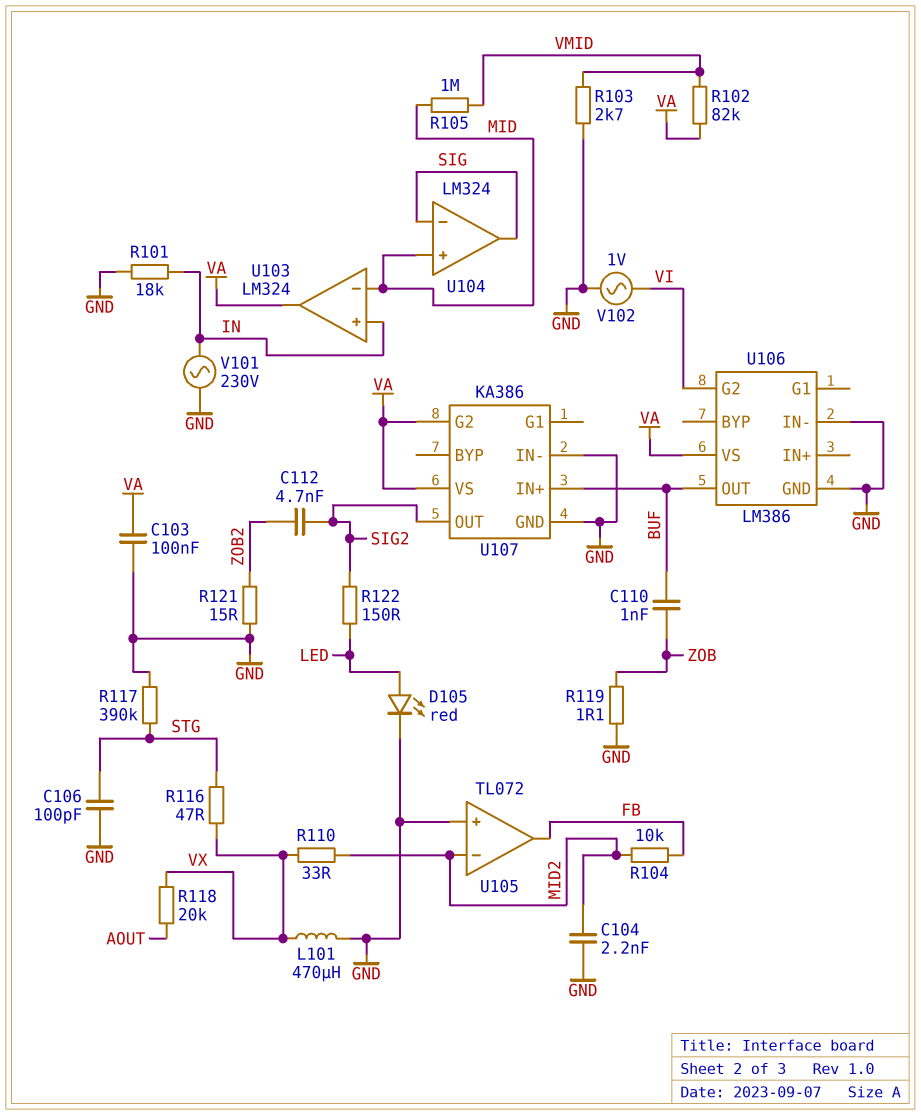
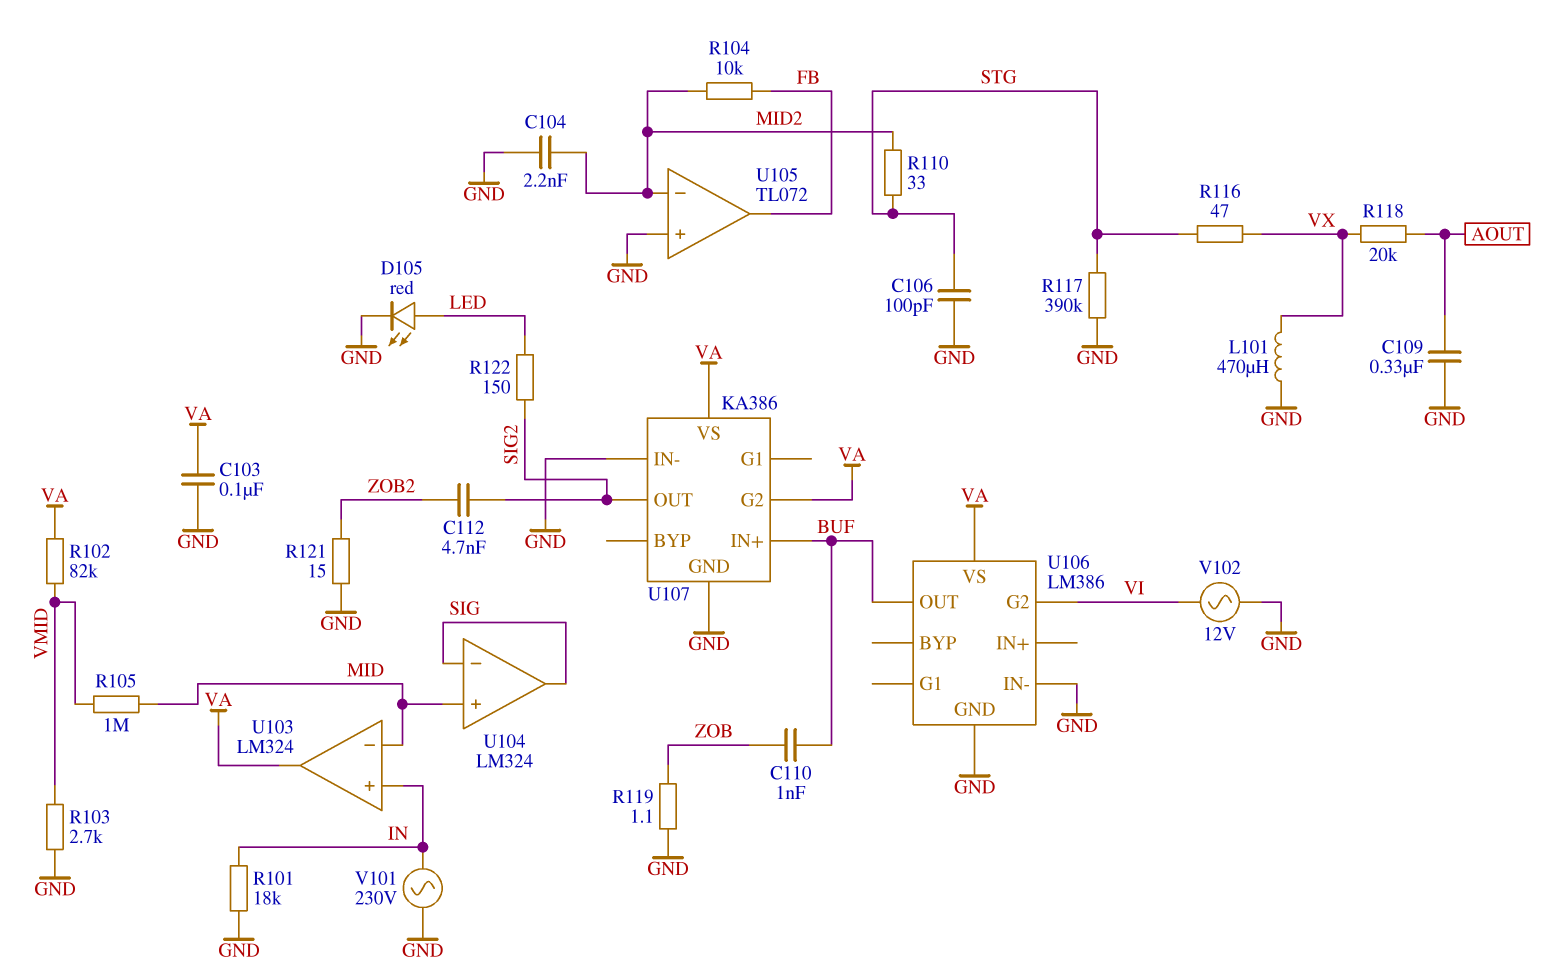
C109: none -> 330nF (AOUT, GND)
R110: 33 (MID2, VX) -> 33 (MID2, STG)
V102: AC 1V (GND, VI) -> AC 12V (GND, VI)

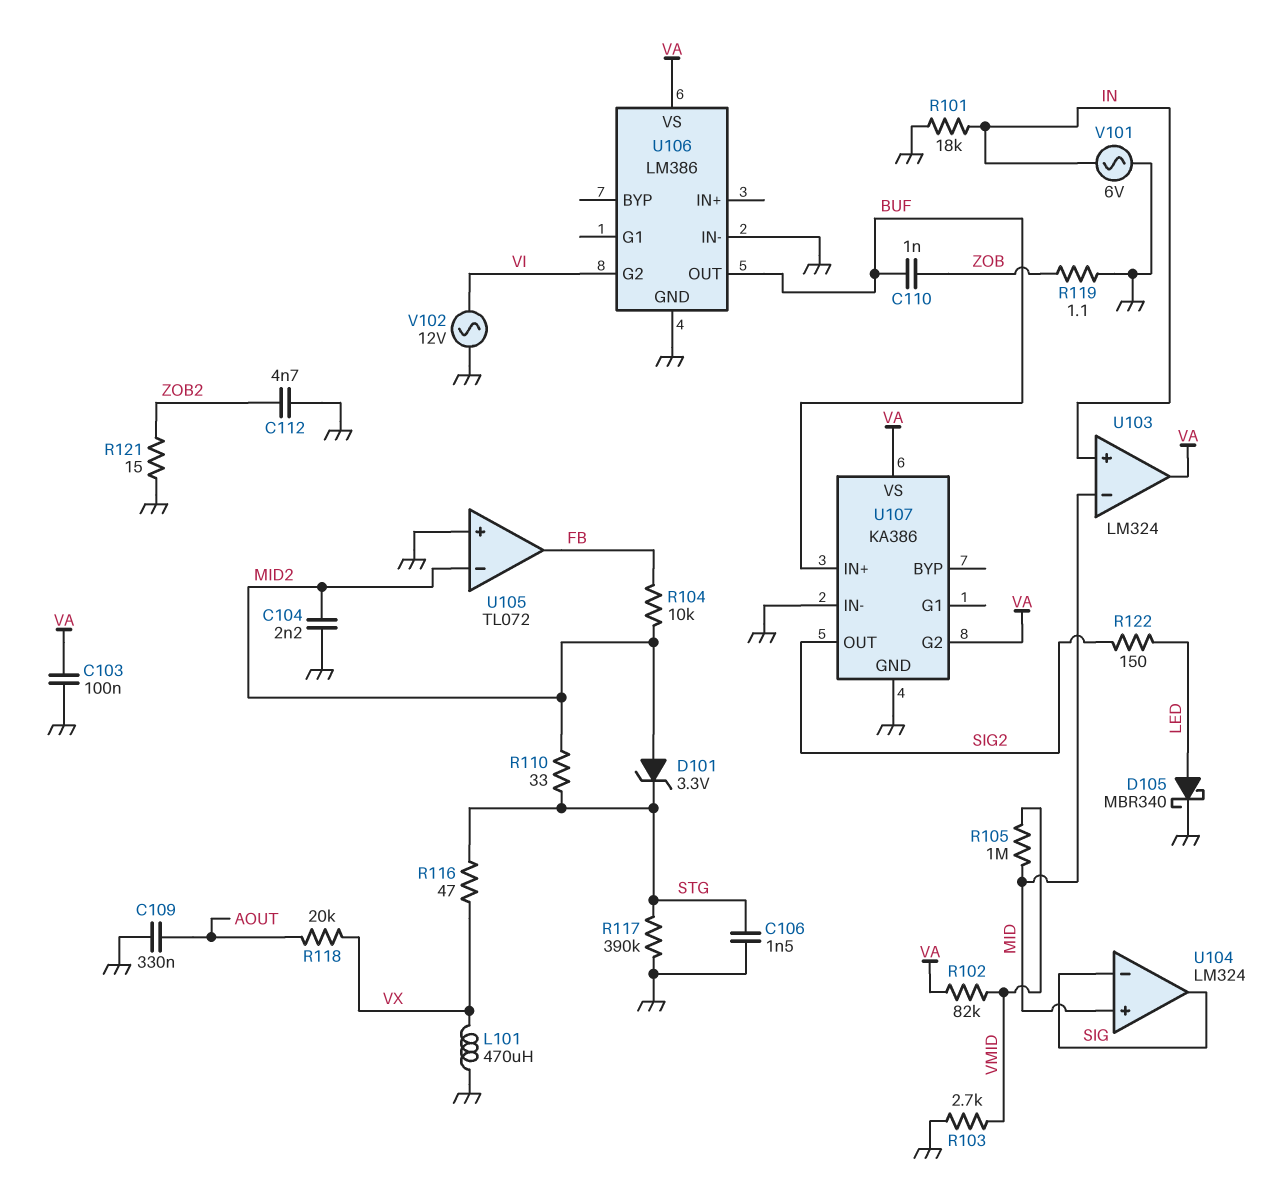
C106: 100pF (GND, STG) -> 1.5nF (GND, STG)
C112: 4.7nF (SIG2, ZOB2) -> 4.7nF (GND, ZOB2)
D101: none -> zener 3.3V (A MID2, K STG)
D105: LED red (A LED, K GND) -> schottky MBR340 (A LED, K GND)
V101: AC 230V (GND, IN) -> AC 6V (GND, IN)

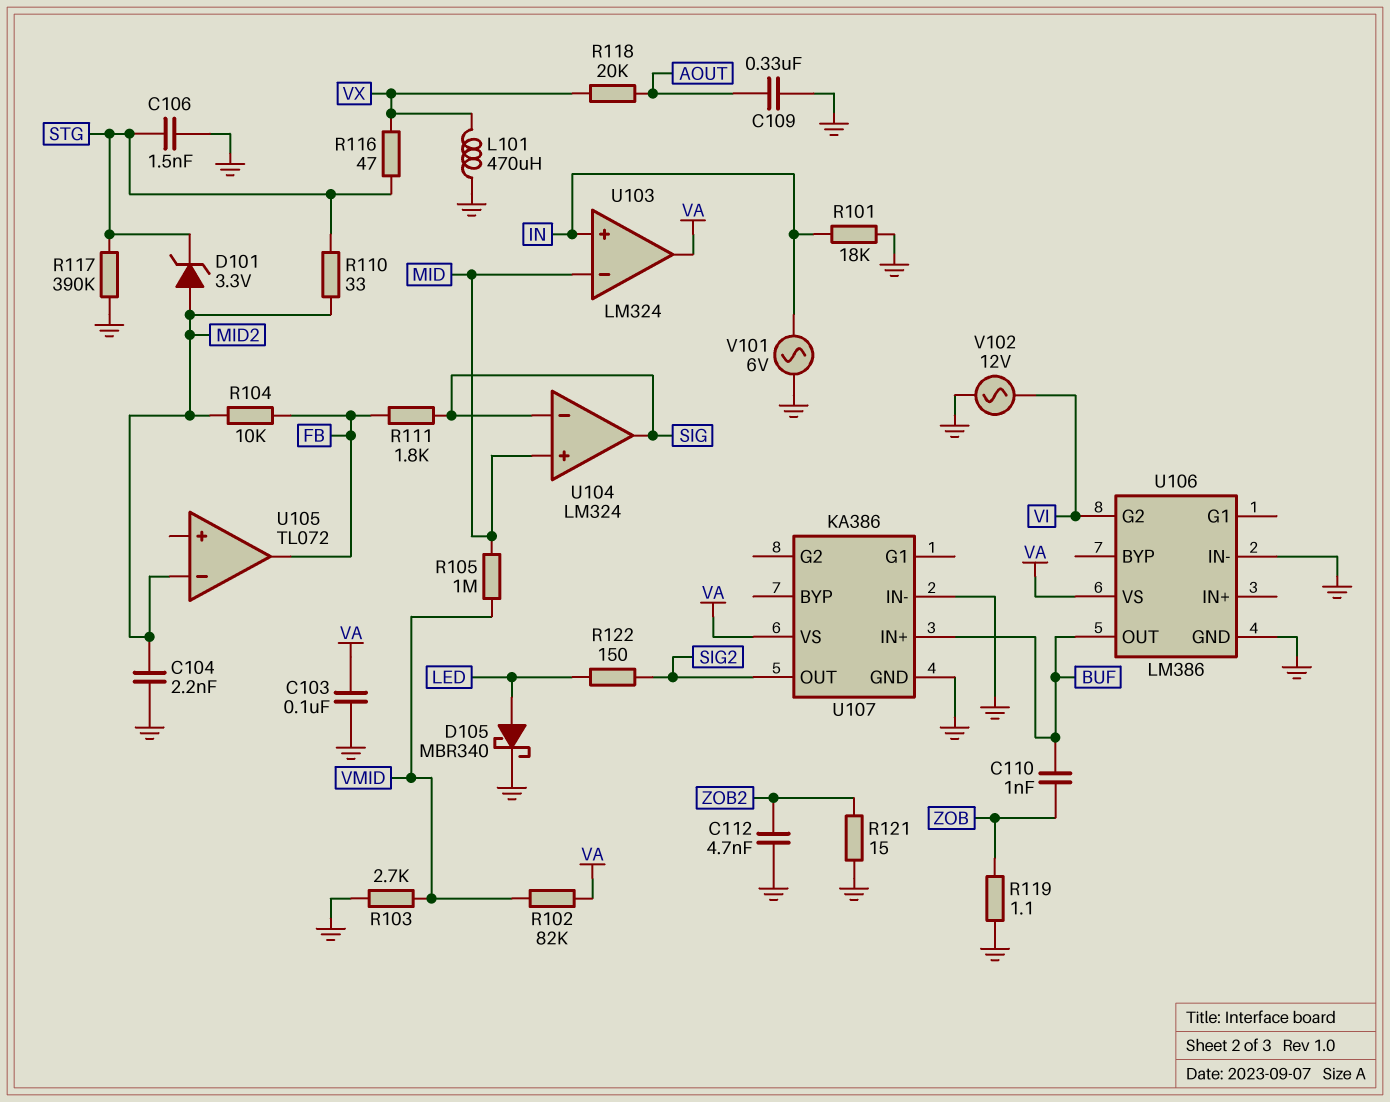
R111: none -> 1.8k (FB, SIG)
U105 pin in+: GND -> none
U107 pin G2: VA -> none

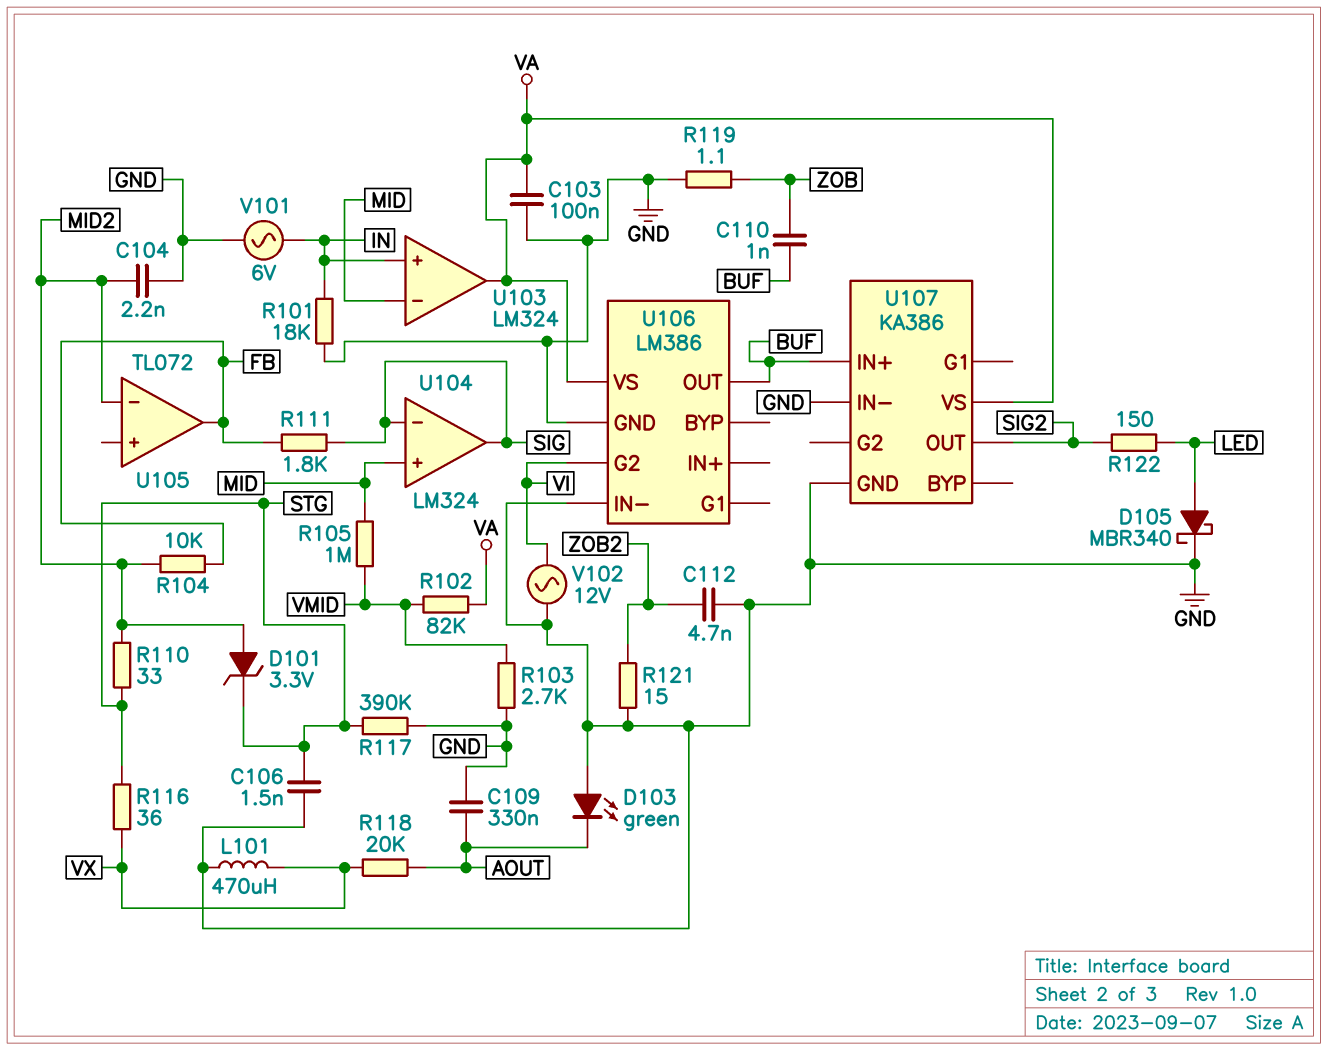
D103: none -> LED green (A GND, K AOUT)
R116: 47 (STG, VX) -> 36 (STG, VX)

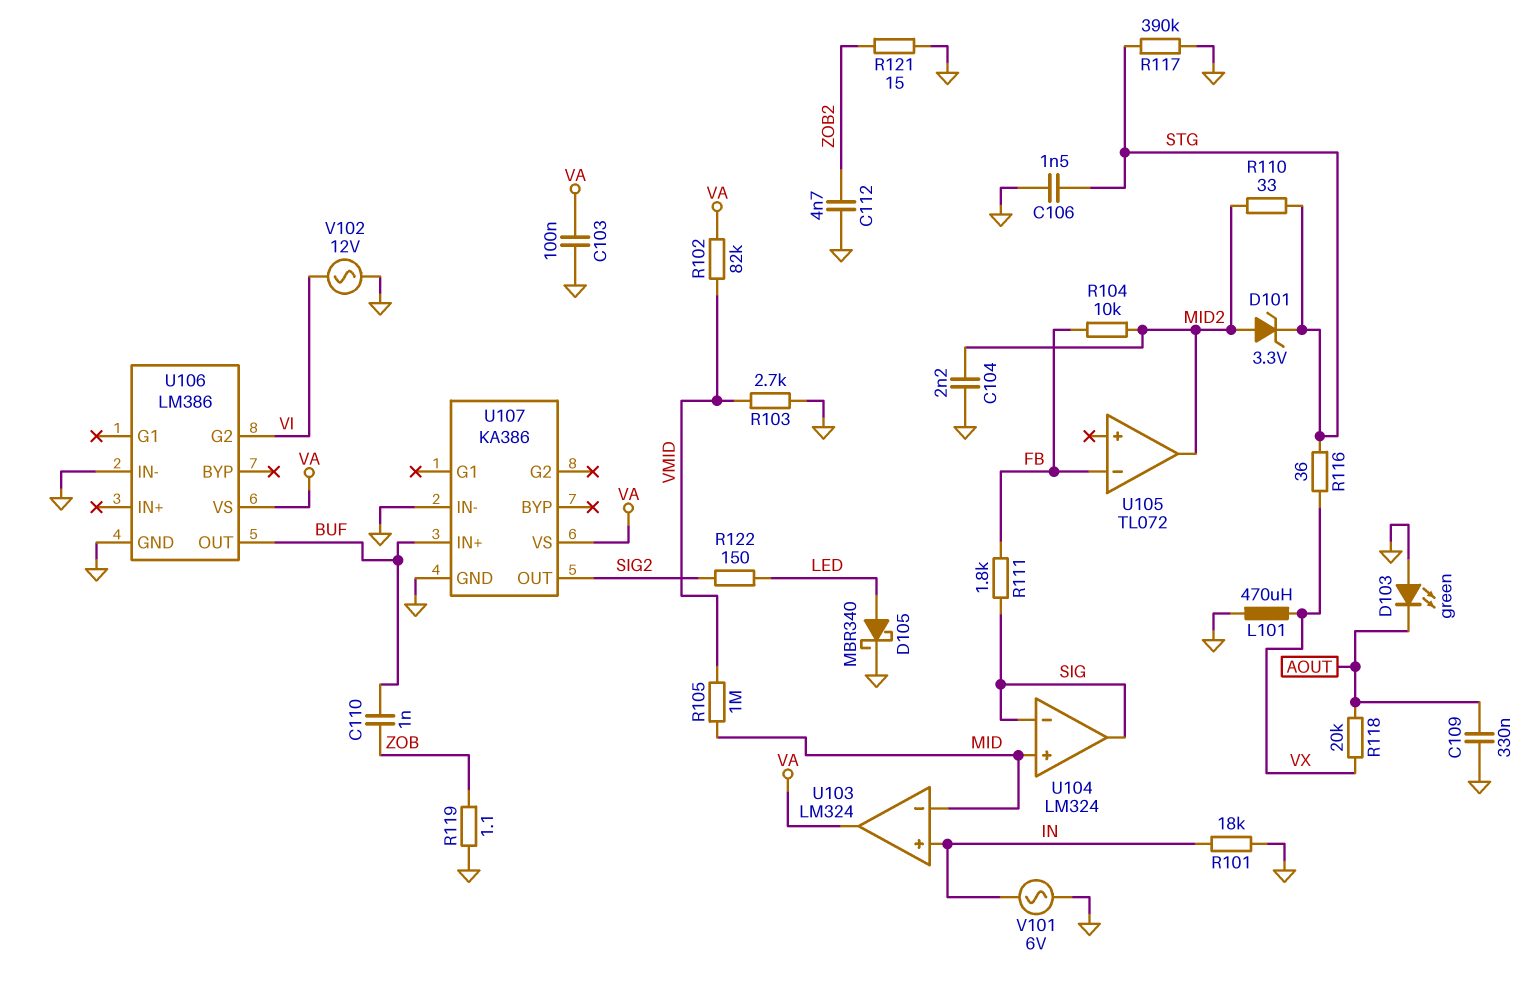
U105 pin in-: MID2 -> FB
U105 pin out: FB -> MID2

